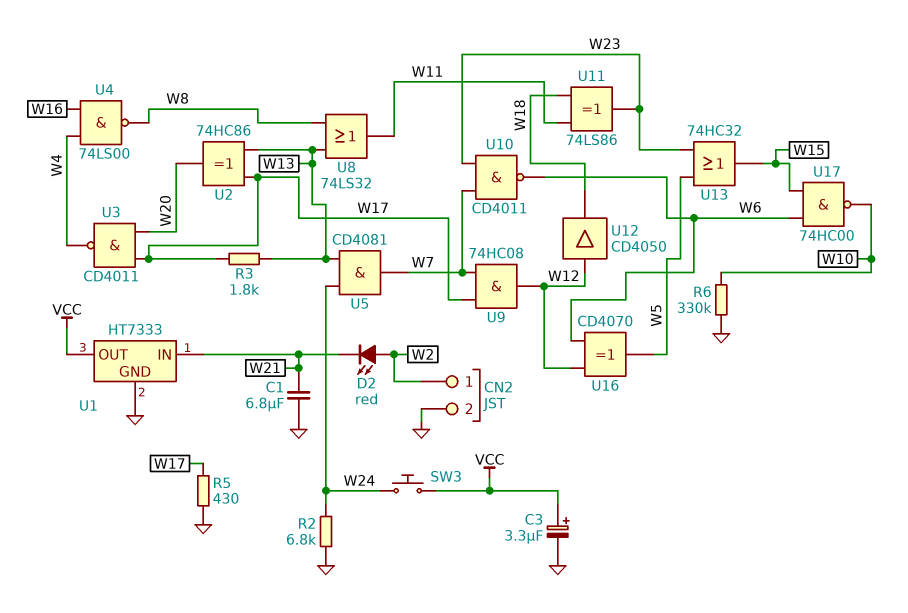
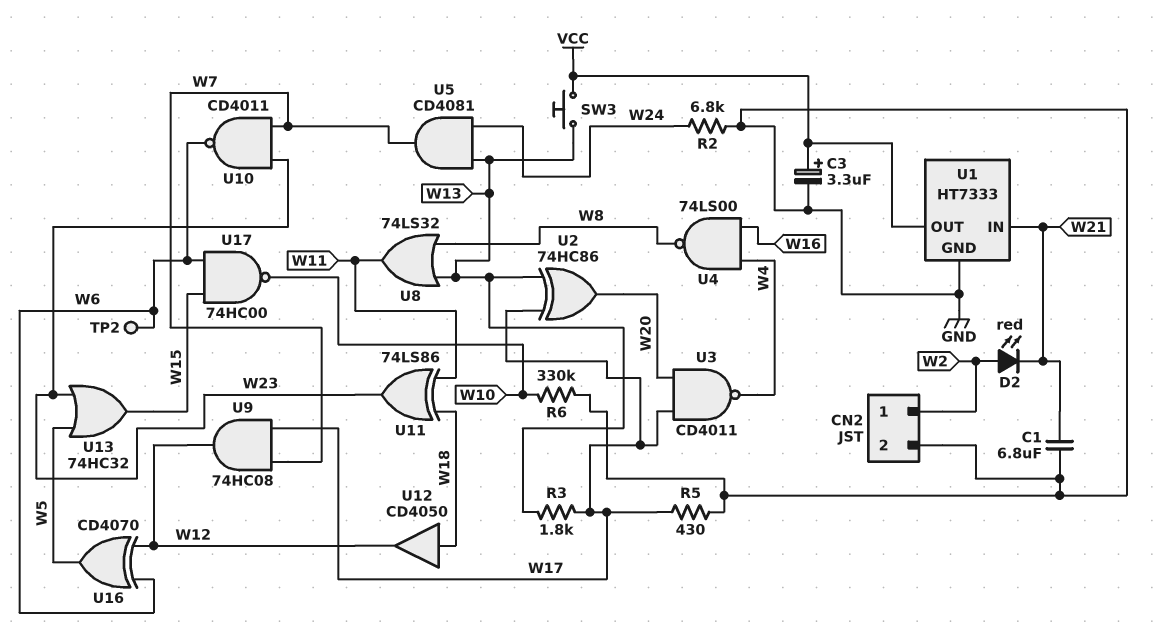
SW3: button (VCC, W24) -> button (VCC, W13)
TP2: none -> test point (W6)
U12: buffer CD4050 (in W12, out W18) -> buffer CD4050 (in W18, out W12)

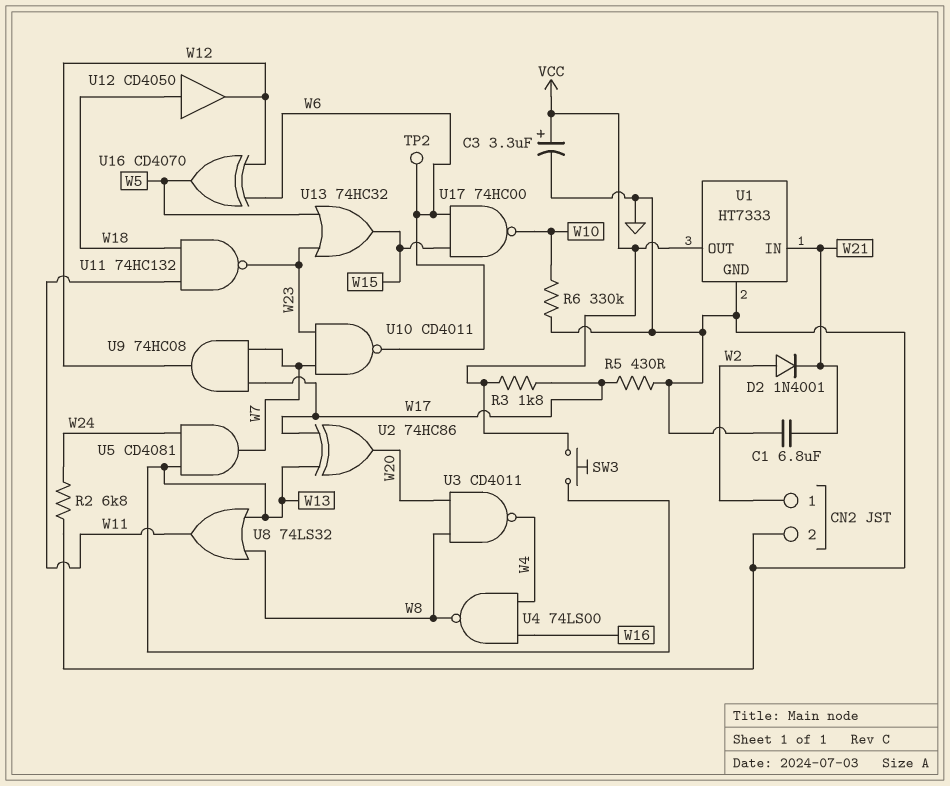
D2: LED red (A W2, K W21) -> diode 1N4001 (A W2, K W21)
R3: 1.8k (W13, W17) -> 1.8k (VCC, W17)
U3: NAND CD4011 (in W17, in W20, out W4) -> NAND CD4011 (in W8, in W20, out W4)
U11: XOR 74LS86 (in W11, in W18, out W23) -> NAND 74HC132 (in W11, in W18, out W23)

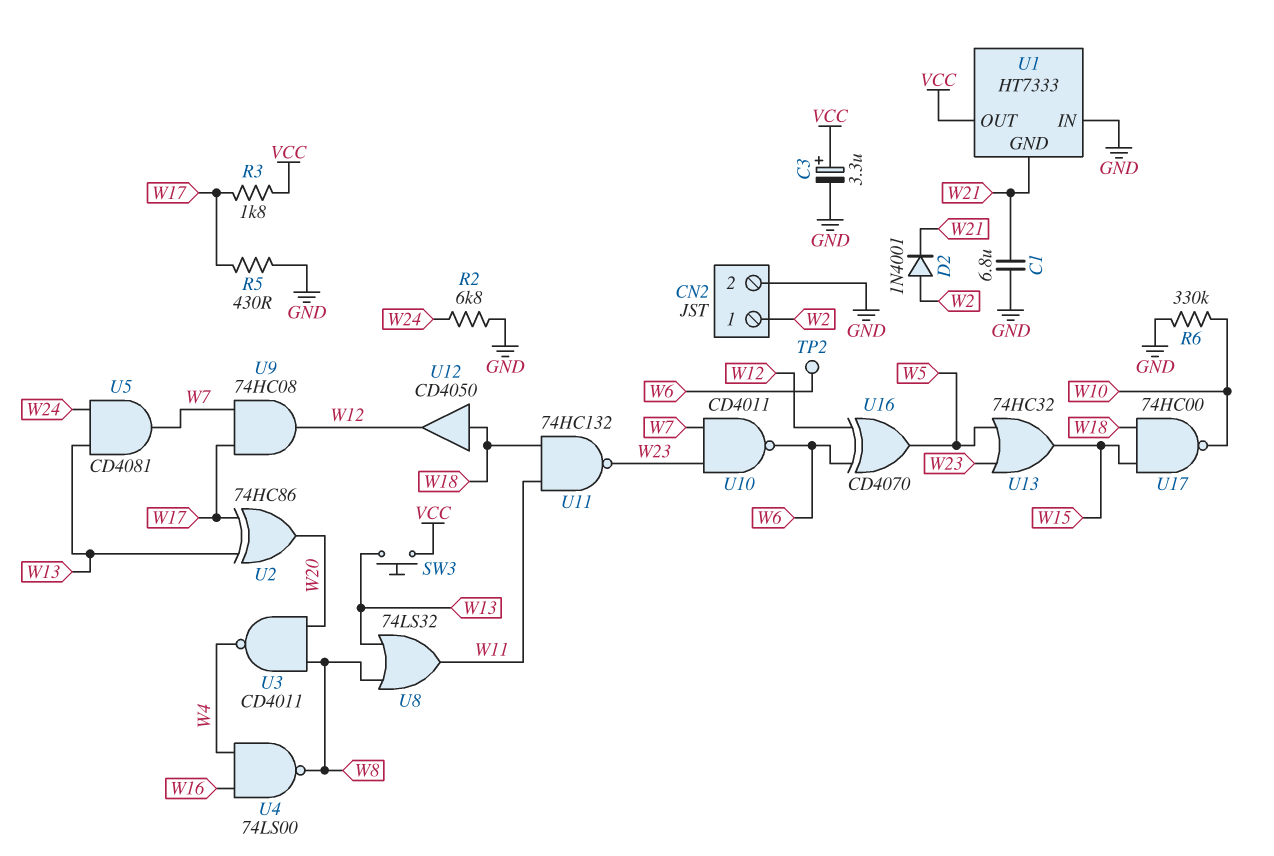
U1 pin GND: GND -> W21
U1 pin IN: W21 -> GND
U17: NAND 74HC00 (in W6, in W15, out W10) -> NAND 74HC00 (in W15, in W18, out W10)

